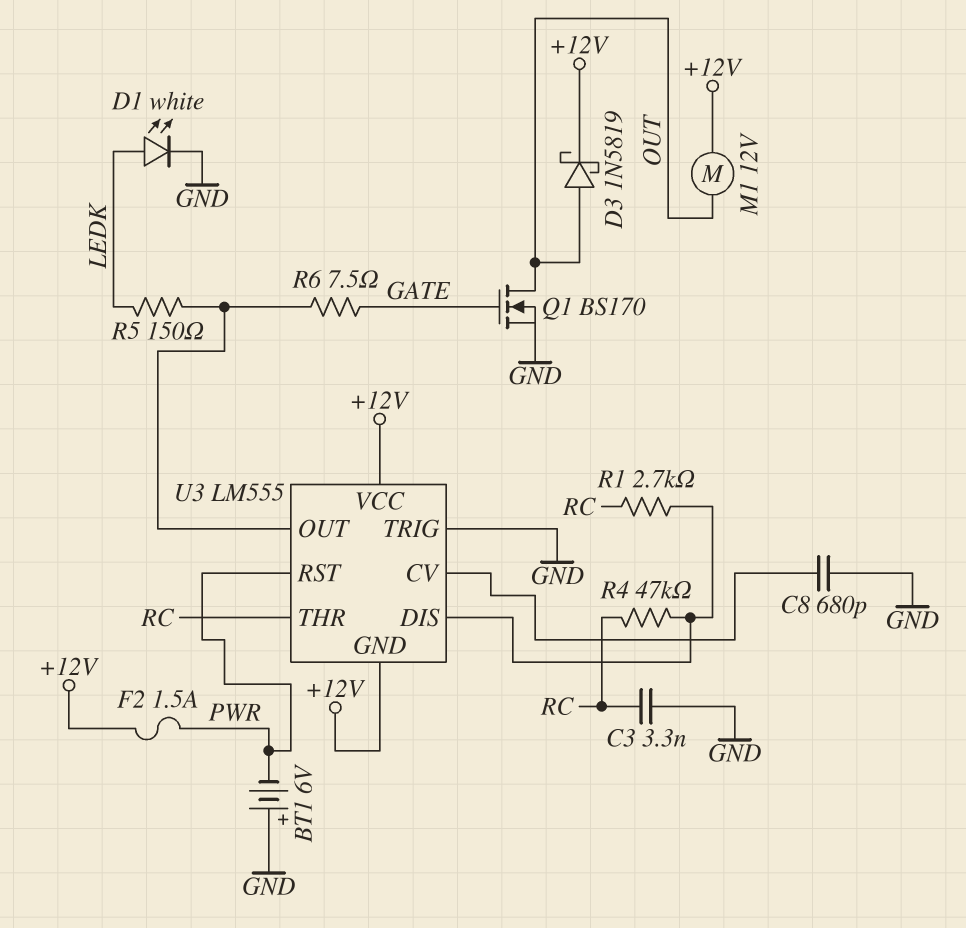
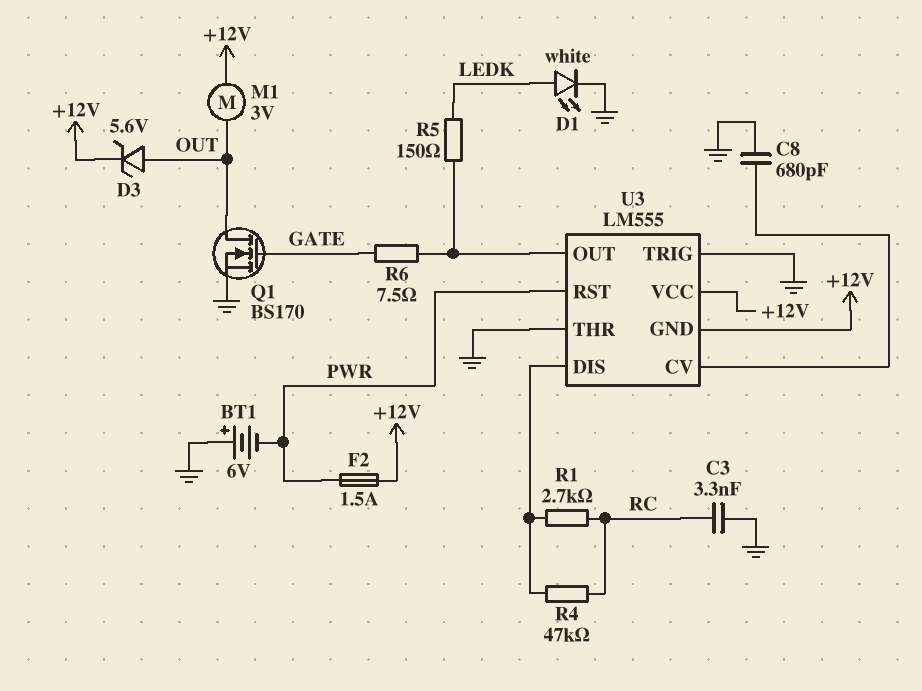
D3: schottky 1N5819 (A OUT, K +12V) -> zener 5.6V (A OUT, K +12V)
M1: motor 12V (+12V, OUT) -> motor 3V (+12V, OUT)
U3 pin THR: RC -> GND

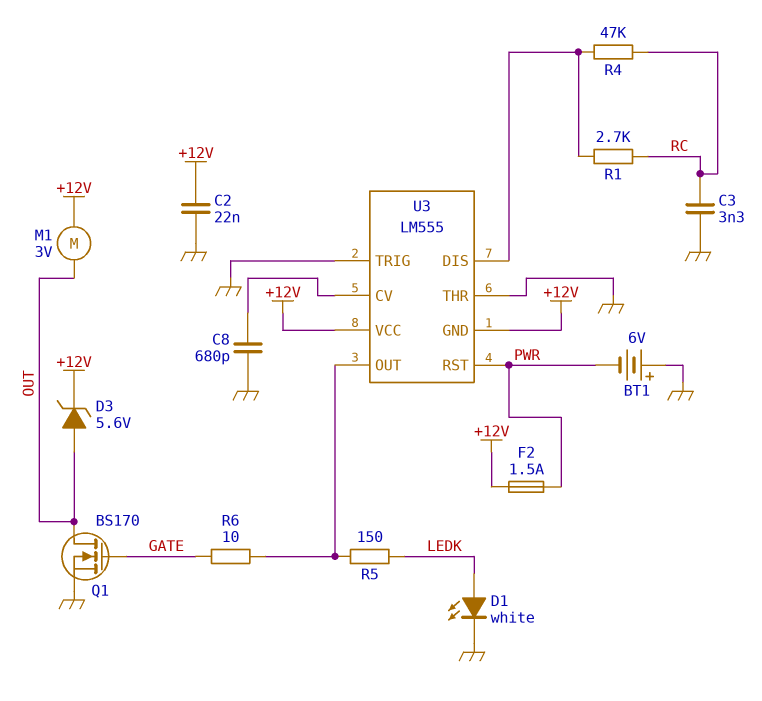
C2: none -> 22nF (+12V, GND)
R6: 7.5 (GATE, U3/OUT) -> 10 (GATE, U3/OUT)

